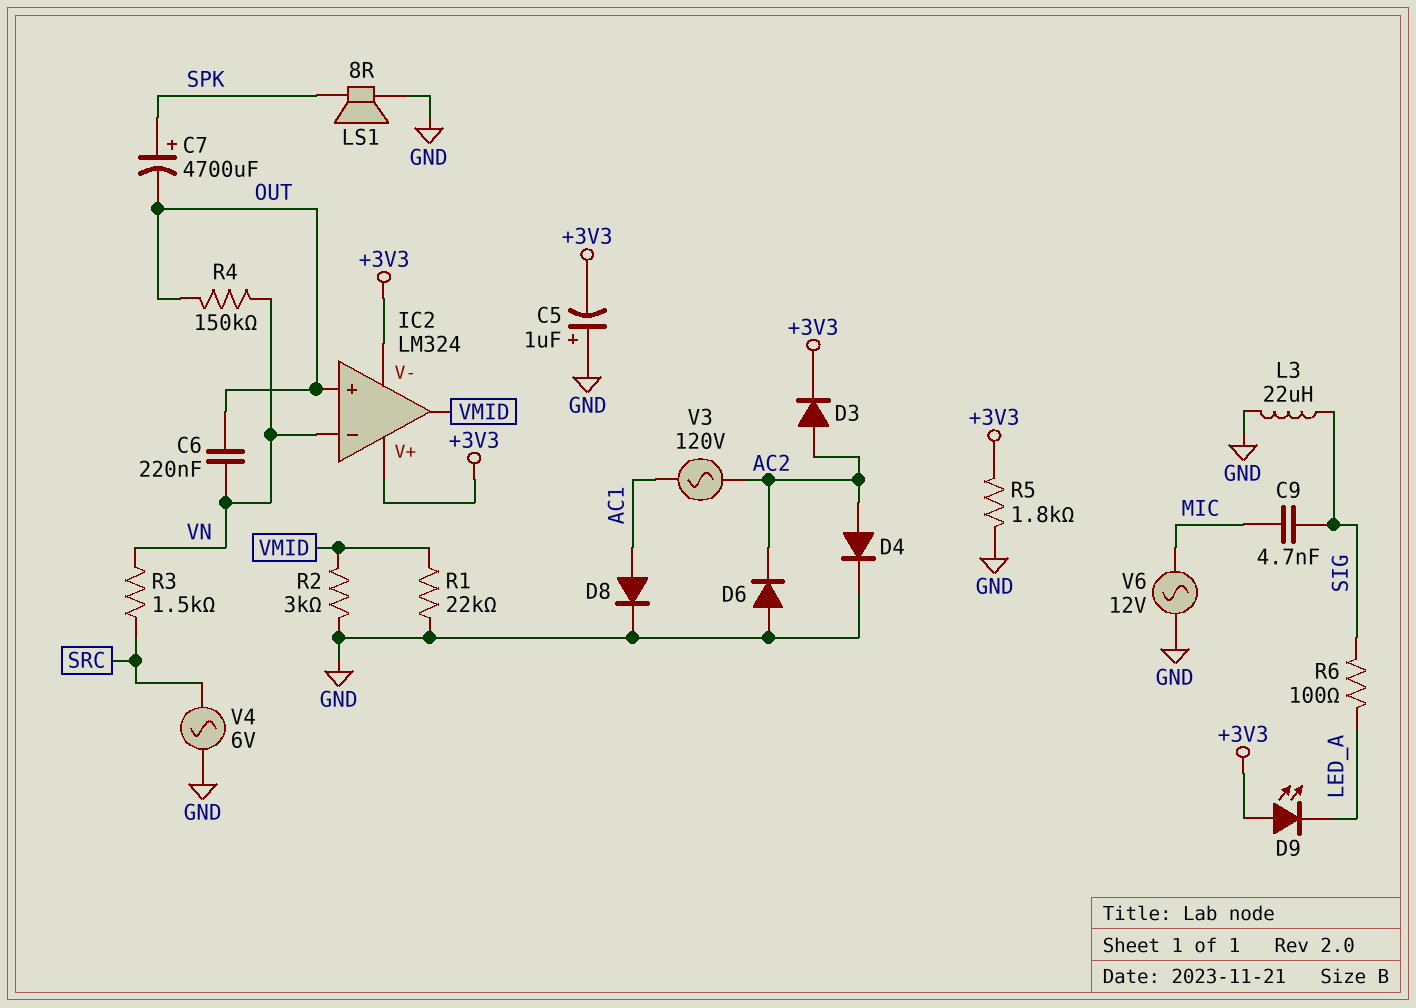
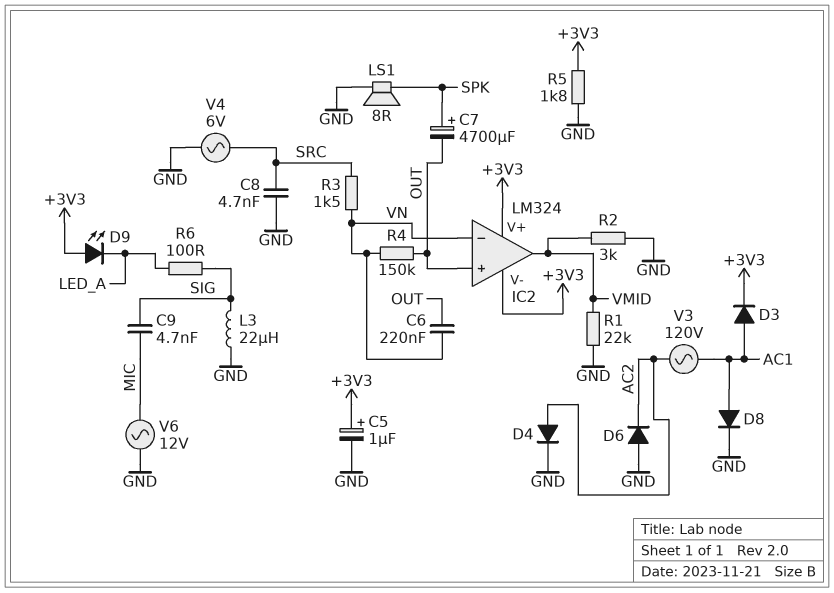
C5: 1uF (plus GND, minus +3V3) -> 1uF (plus +3V3, minus GND)
C8: none -> 4.7nF (GND, SRC)
D3: diode (A AC2, K +3V3) -> diode (A AC1, K +3V3)

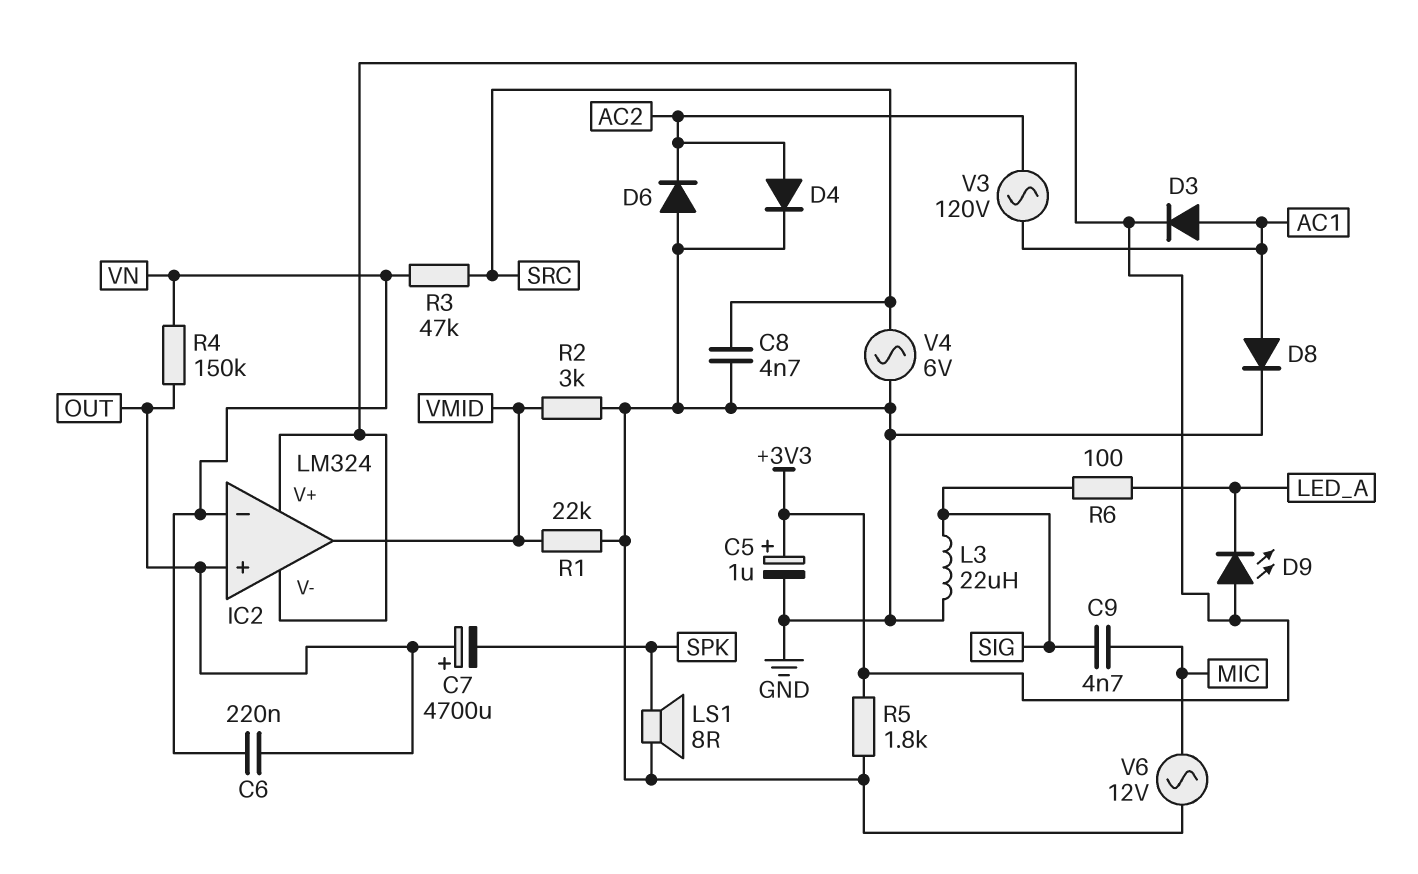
C7: 4700uF (plus SPK, minus OUT) -> 4700uF (plus OUT, minus SPK)
R3: 1.5k (SRC, VN) -> 47k (SRC, VN)

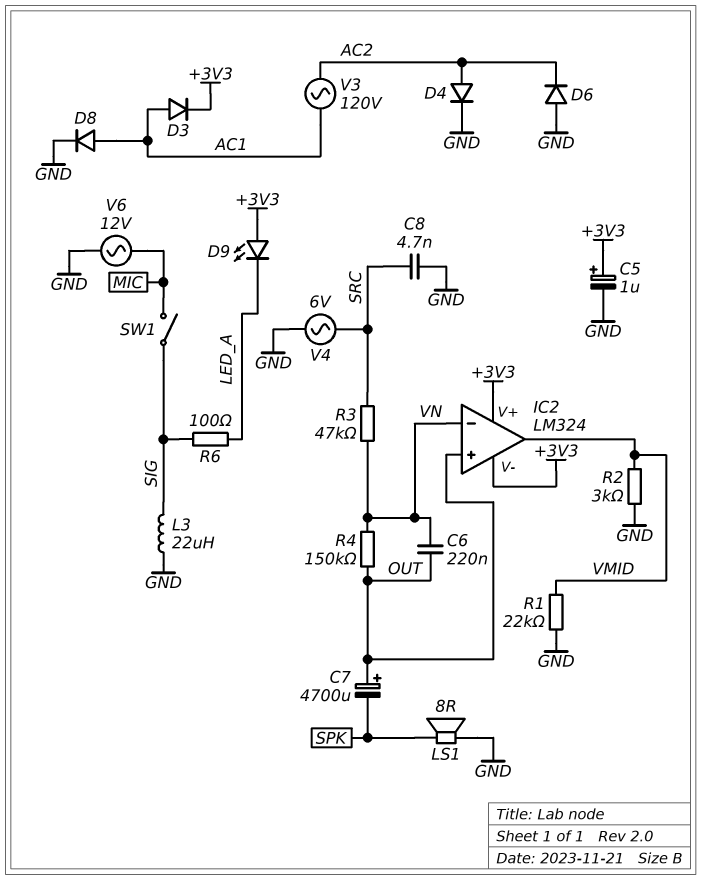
C9: 4.7nF (MIC, SIG) -> none
R5: 1.8k (+3V3, GND) -> none
SW1: none -> switch (MIC, SIG)

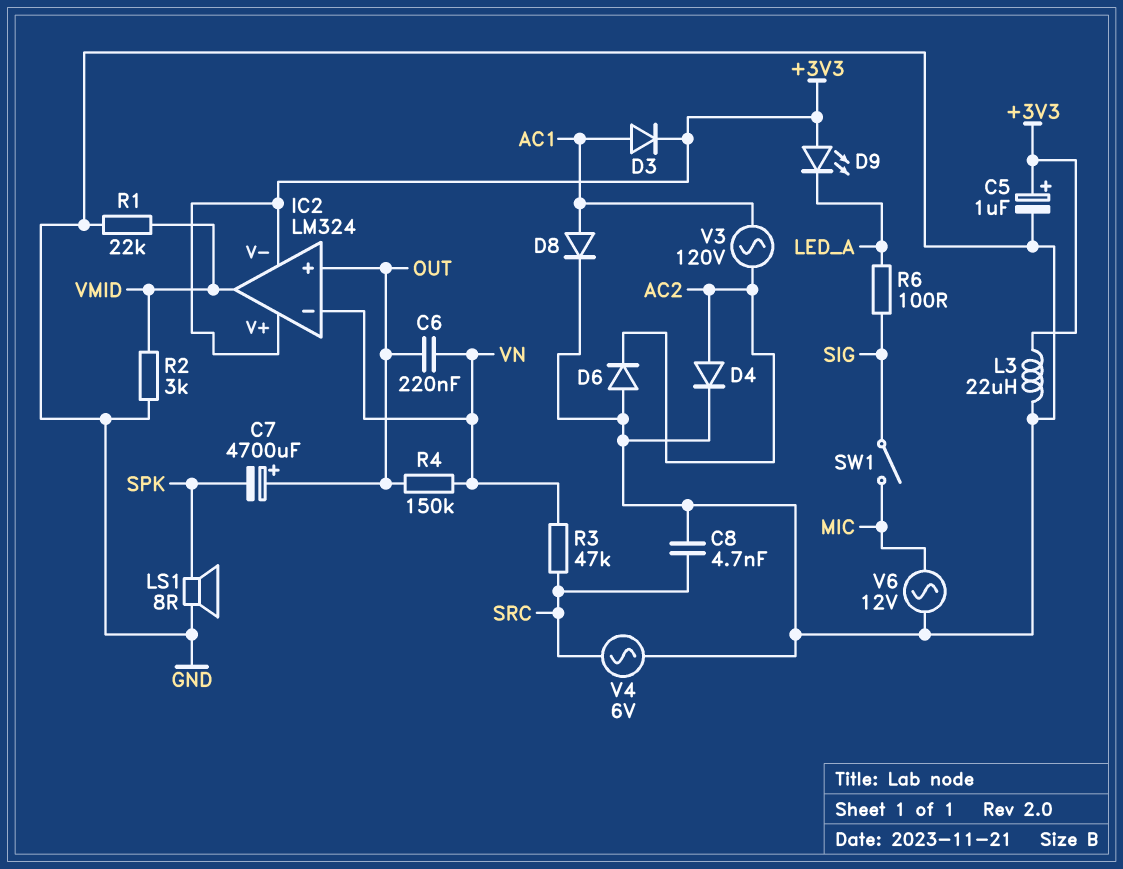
L3: 22uH (GND, SIG) -> 22uH (+3V3, GND)

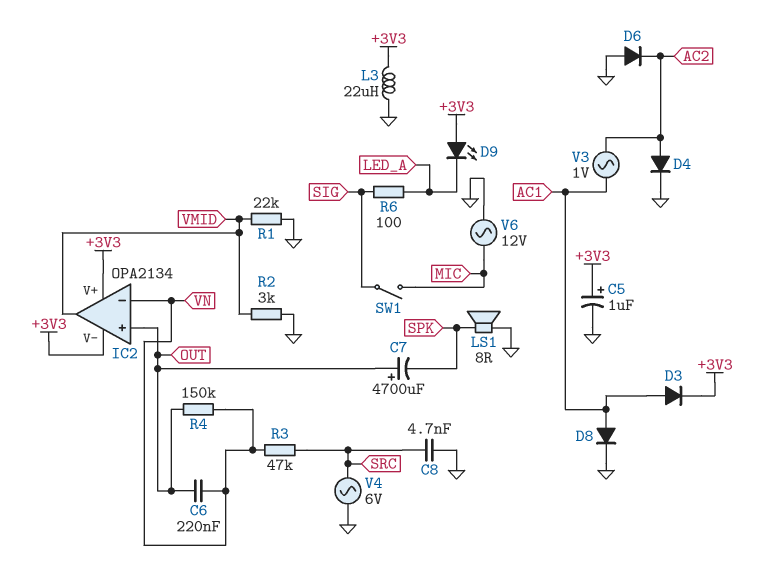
IC2: LM324 -> OPA2134
V3: AC 120V (AC1, AC2) -> AC 1V (AC1, AC2)

